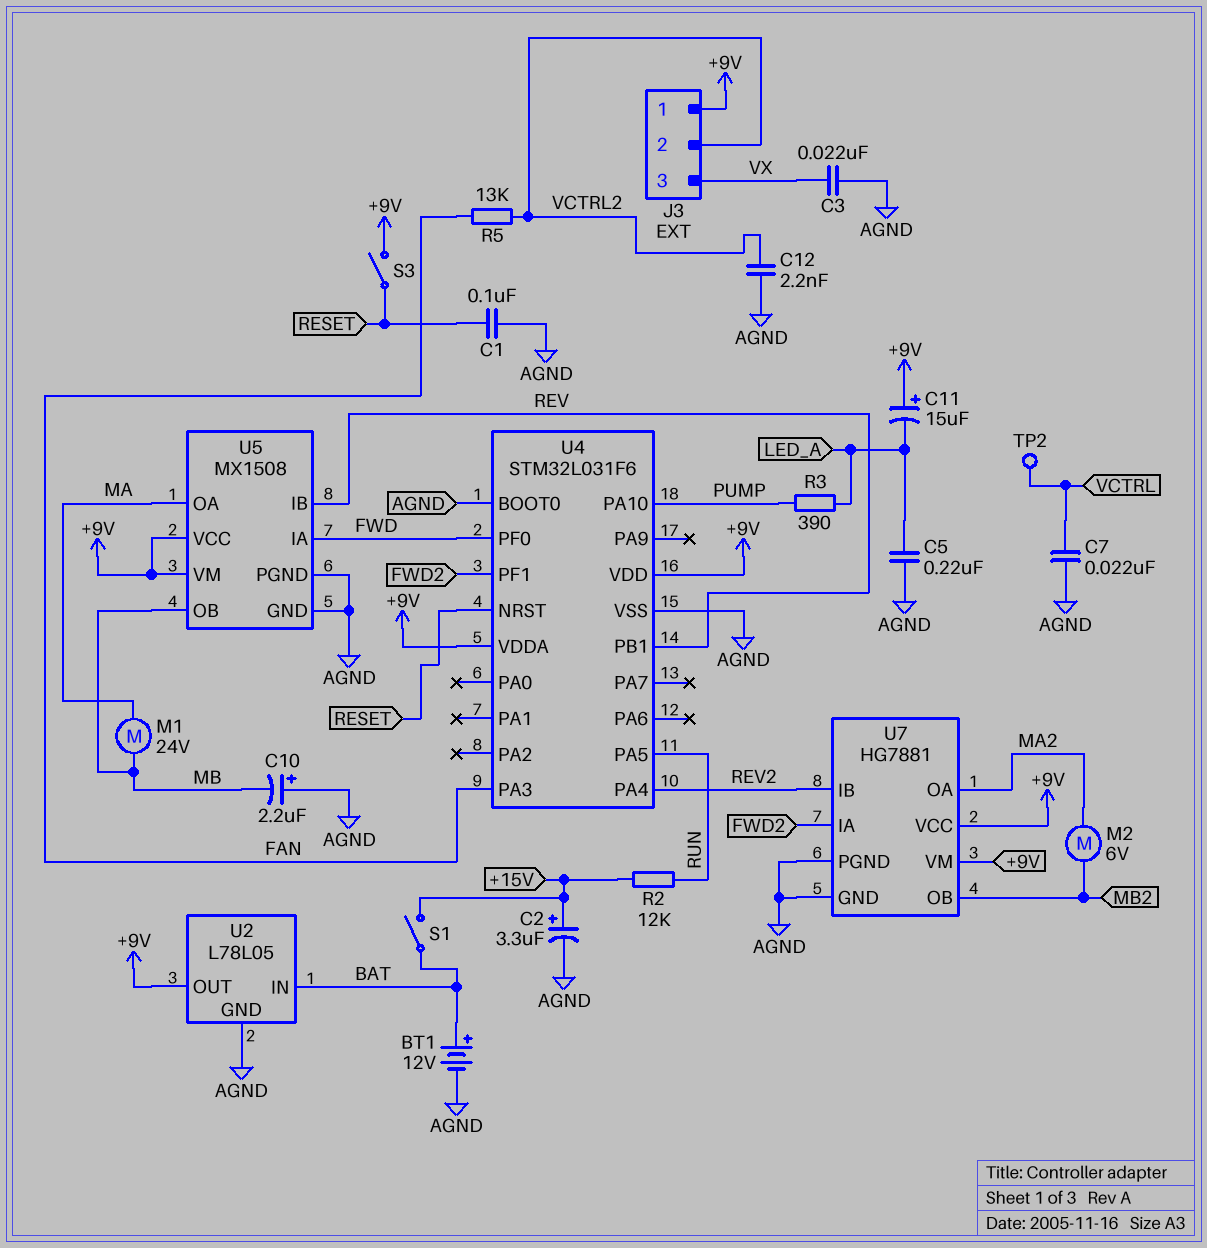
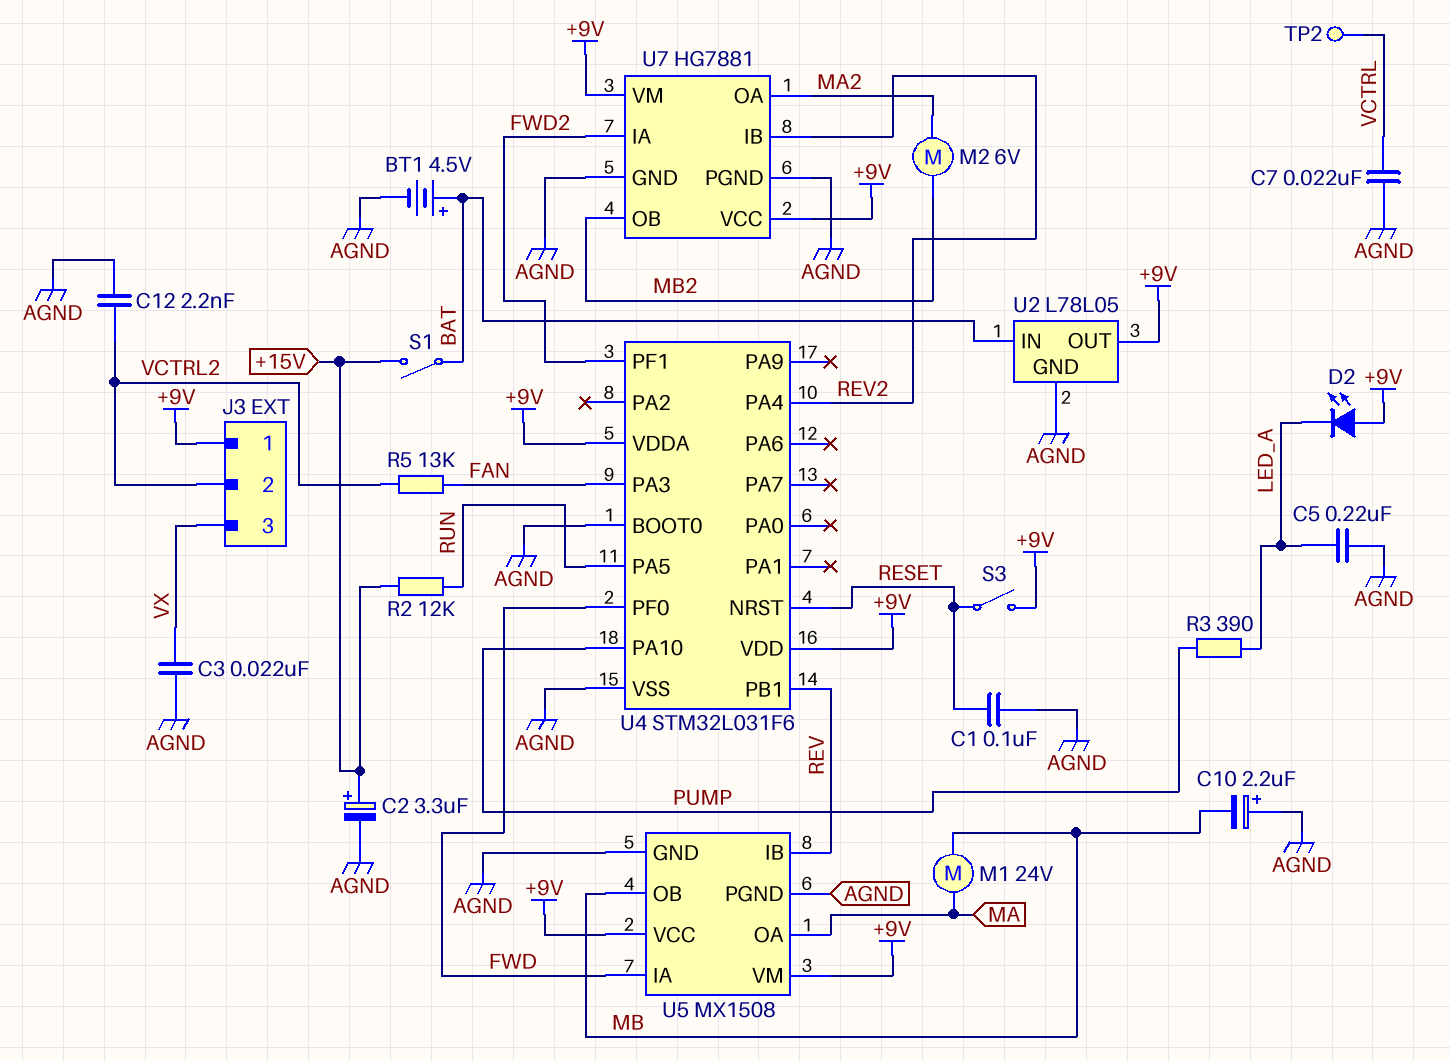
BT1: 12V (plus BAT, minus AGND) -> 4.5V (plus BAT, minus AGND)
C11: 15uF (plus +9V, minus LED_A) -> none
D2: none -> LED (A +9V, K LED_A)

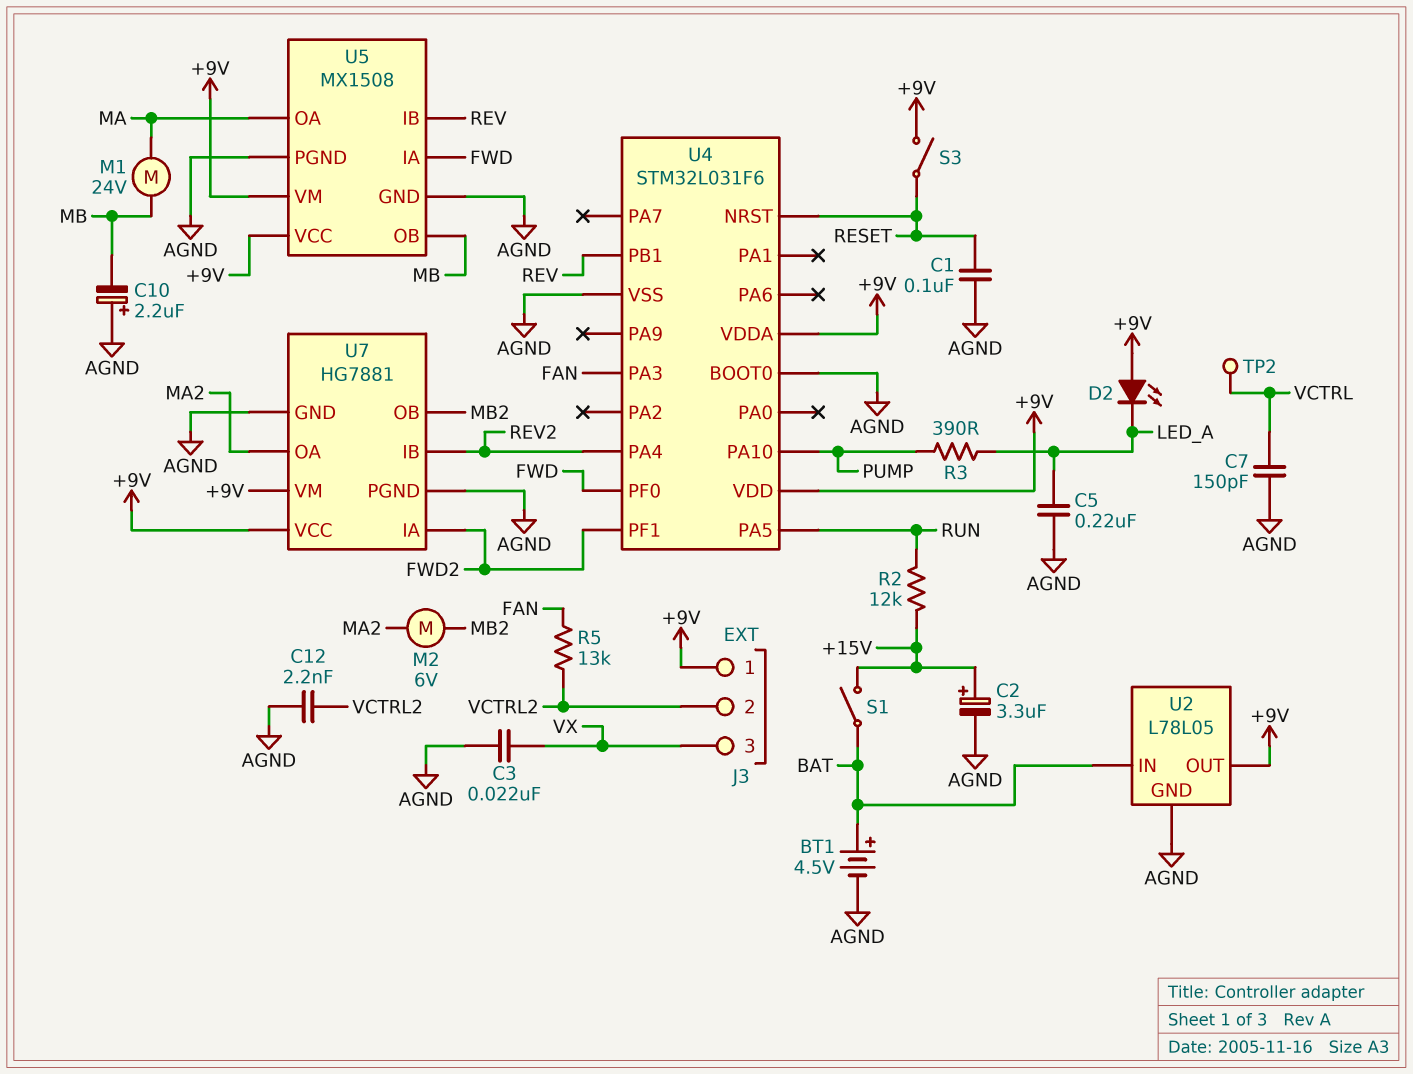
C7: 22nF (AGND, VCTRL) -> 150pF (AGND, VCTRL)

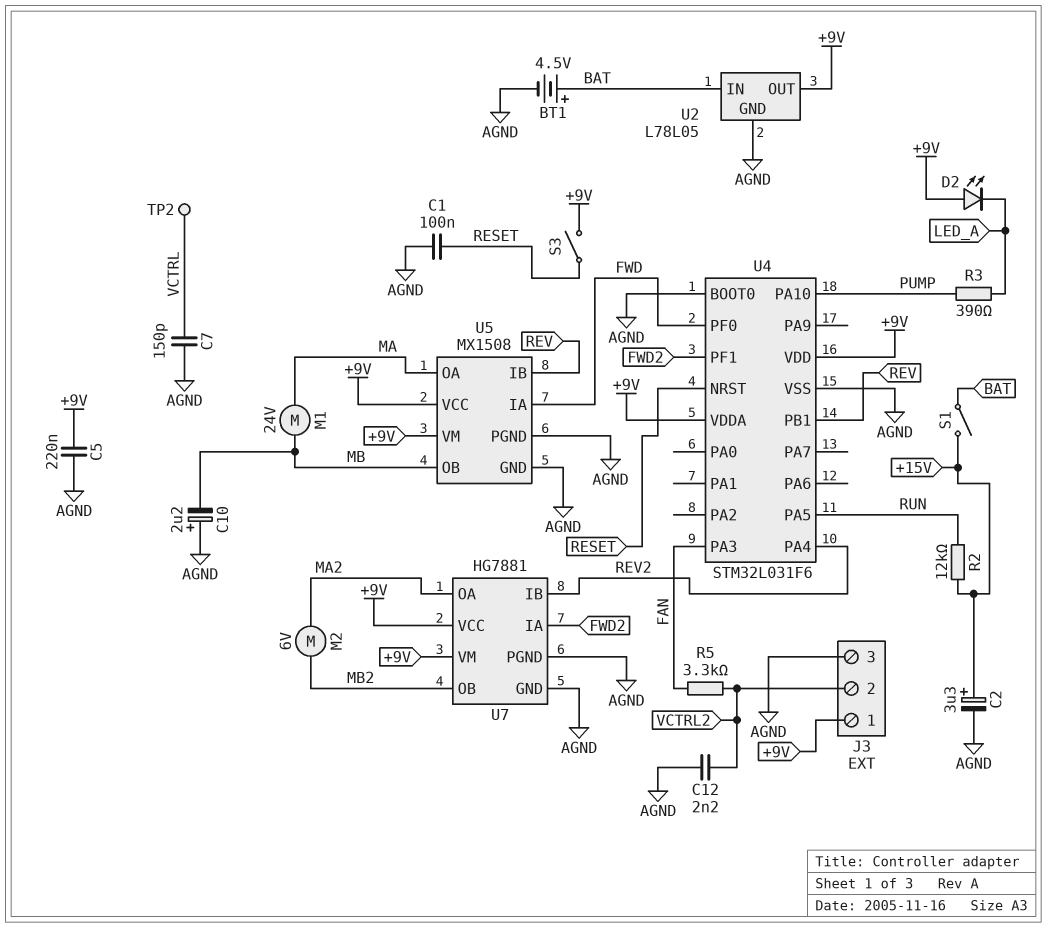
C3: 22nF (AGND, VX) -> none
C5: 220nF (AGND, LED_A) -> 220nF (+9V, AGND)
J3 pin 3: VX -> AGND
R5: 13k (FAN, VCTRL2) -> 3.3k (FAN, VCTRL2)

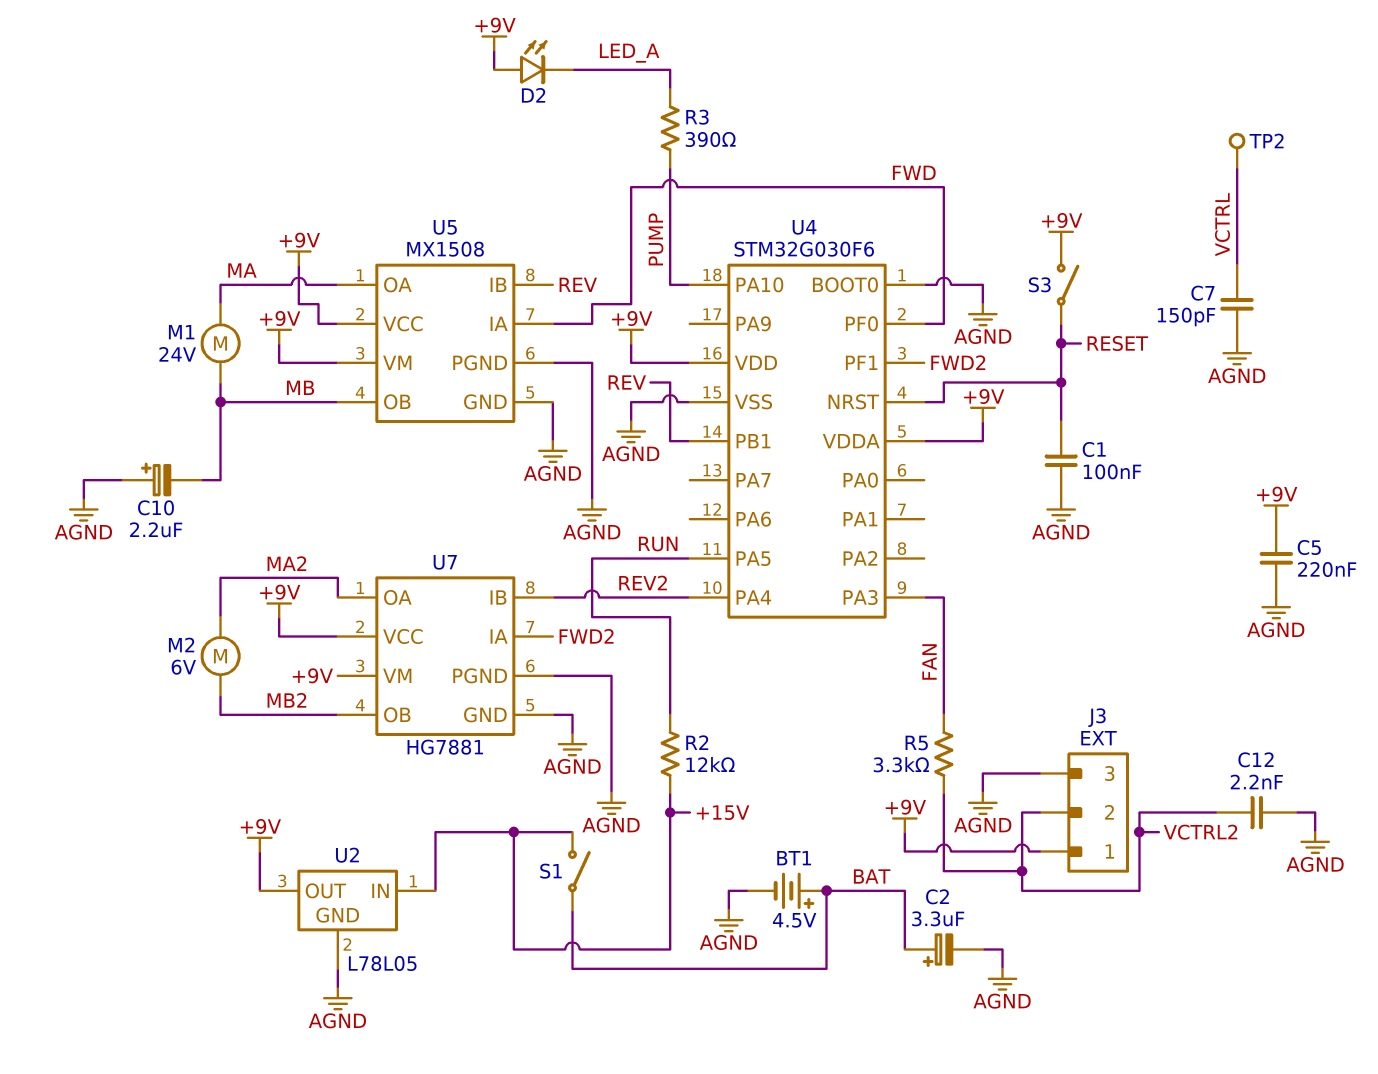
C2: 3.3uF (plus +15V, minus AGND) -> 3.3uF (plus BAT, minus AGND)
U2 pin IN: BAT -> +15V
U4: STM32L031F6 -> STM32G030F6

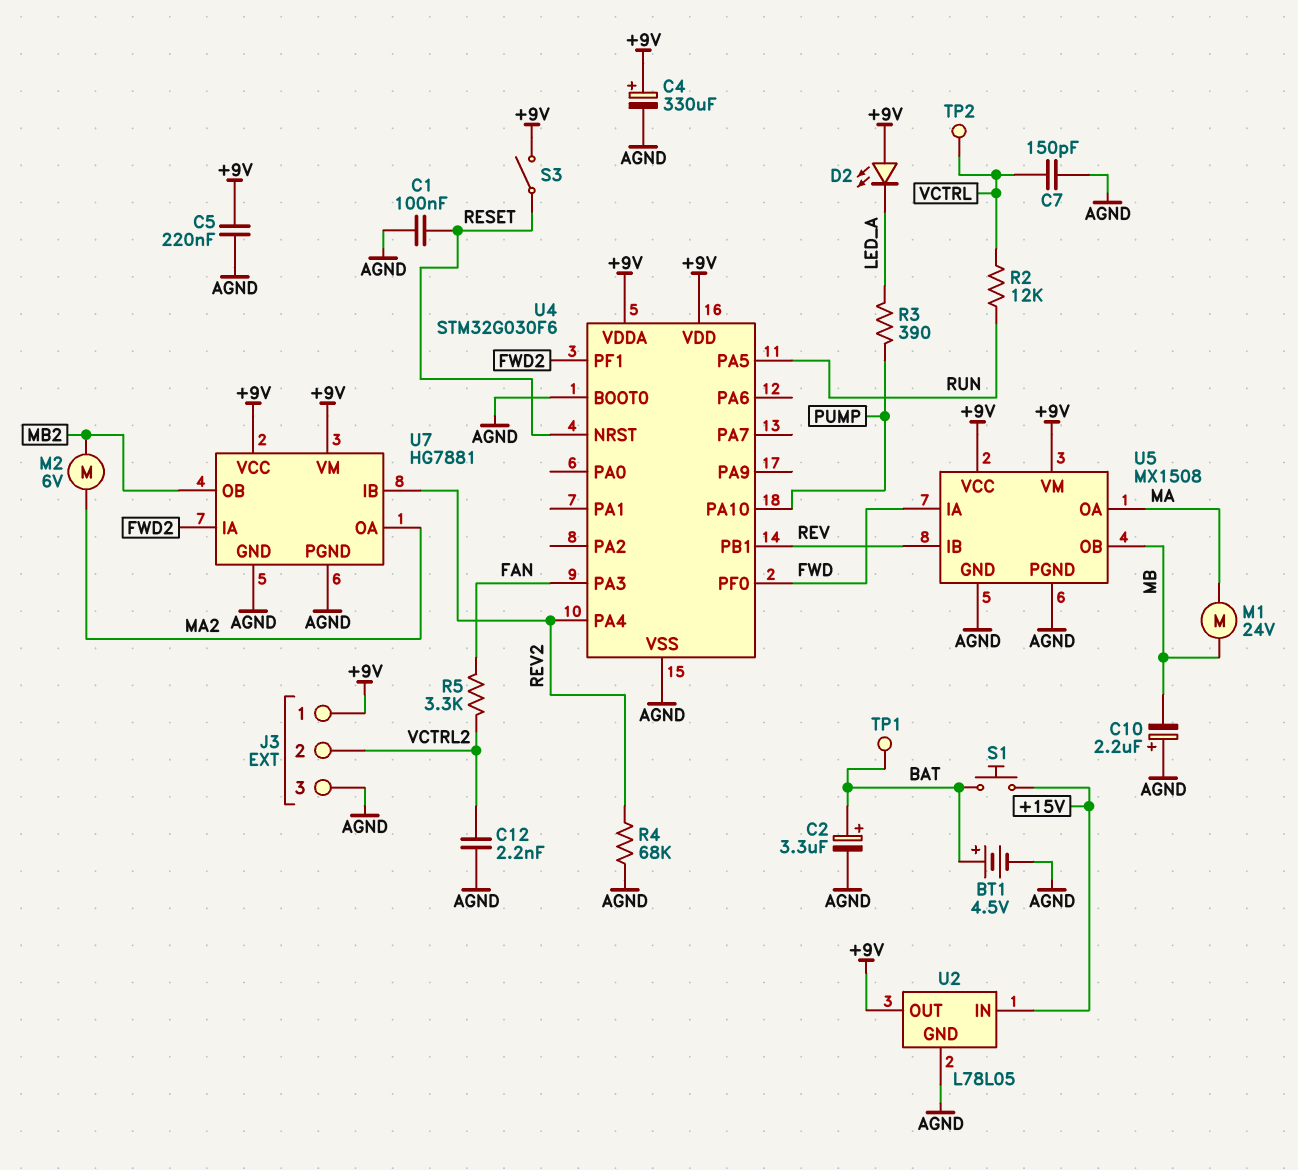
C4: none -> 330uF (plus +9V, minus AGND)
R2: 12k (+15V, RUN) -> 12k (RUN, VCTRL)
R4: none -> 68k (AGND, REV2)
S1: switch (+15V, BAT) -> button (+15V, BAT)
TP1: none -> test point (BAT)

